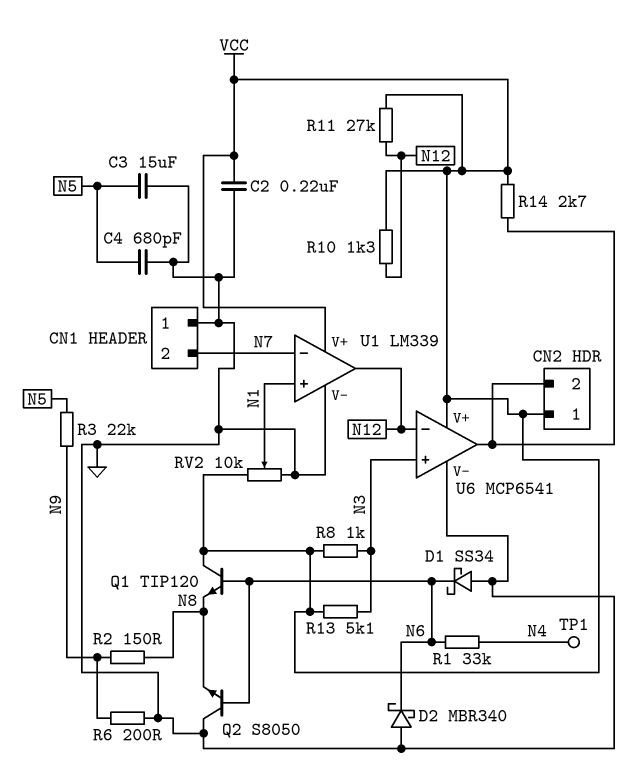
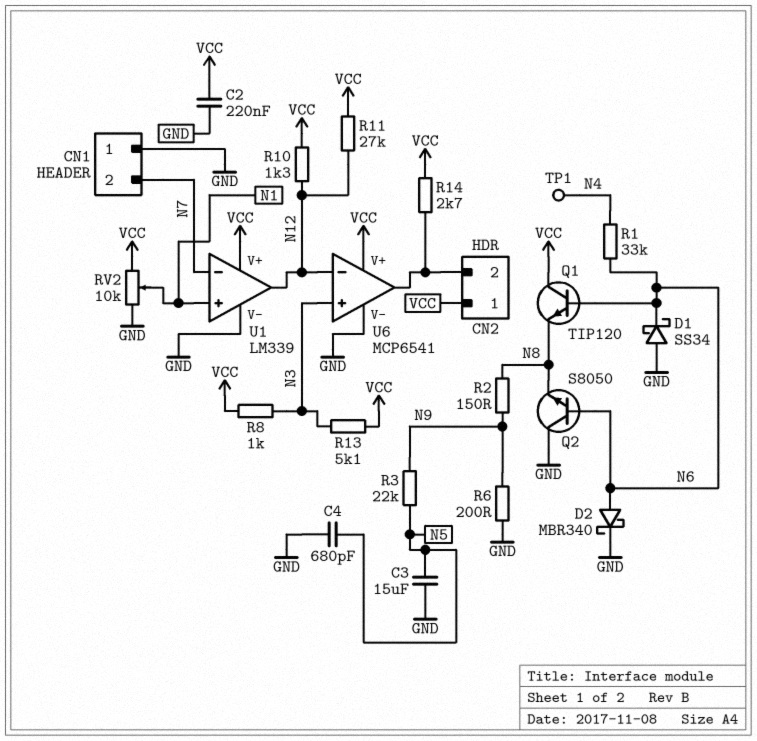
D2: schottky MBR340 (A GND, K N6) -> schottky MBR340 (A N6, K GND)

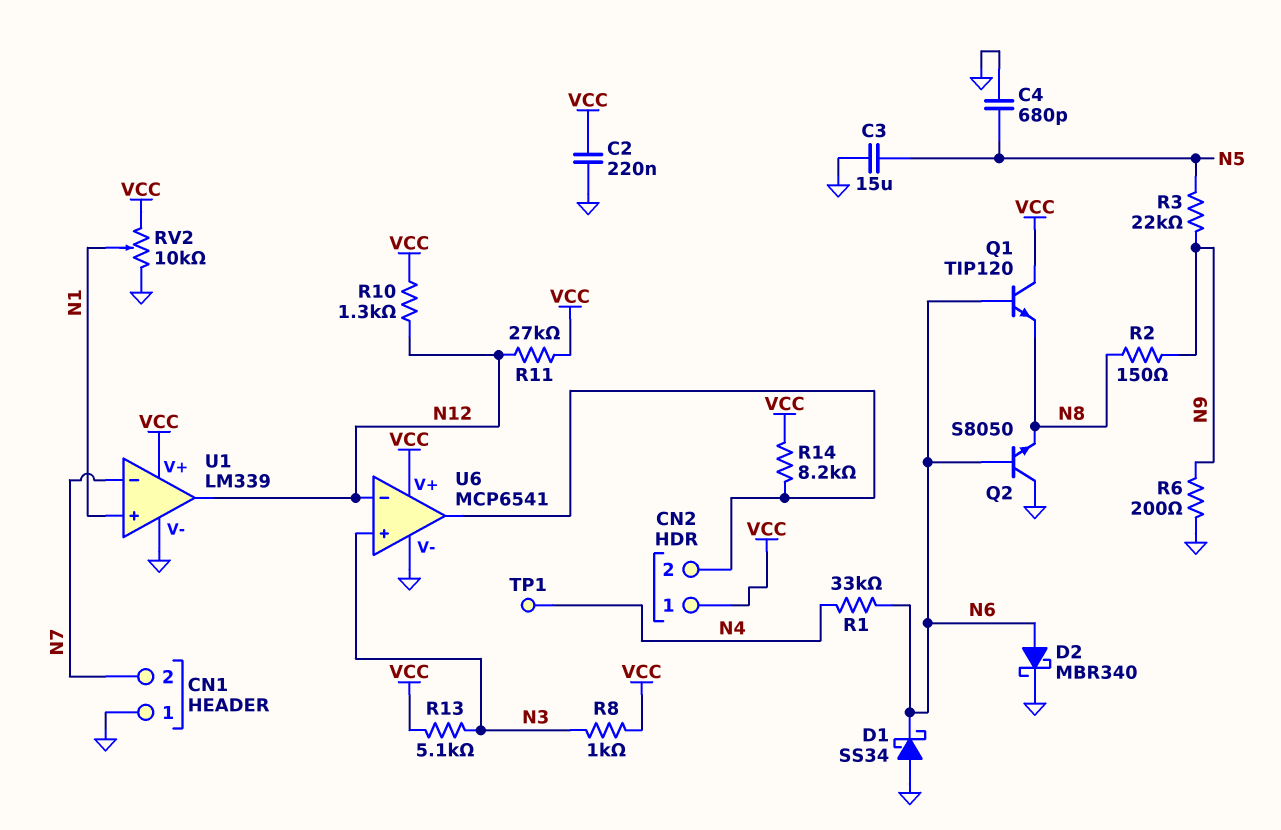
R14: 2.7k (CN2/2, VCC) -> 8.2k (CN2/2, VCC)

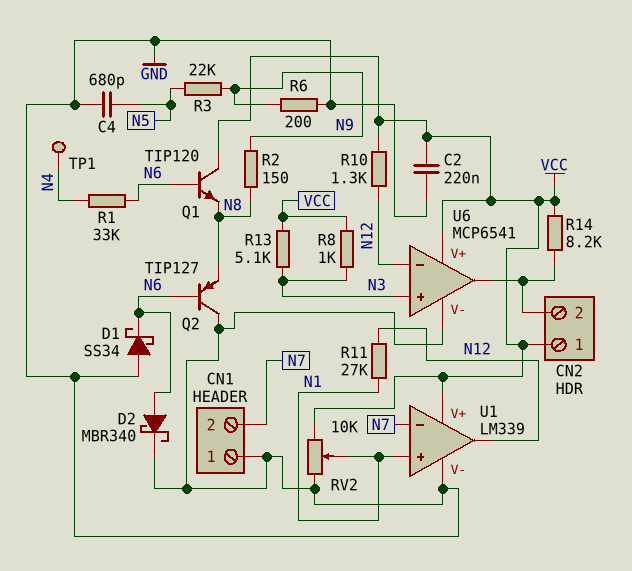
C3: 15uF (GND, N5) -> none
Q2: NPN S8050 (B N6, C GND, E N8) -> PNP TIP127 (B N6, C GND, E N8)
R11: 27k (N12, VCC) -> 27k (N1, N12)

